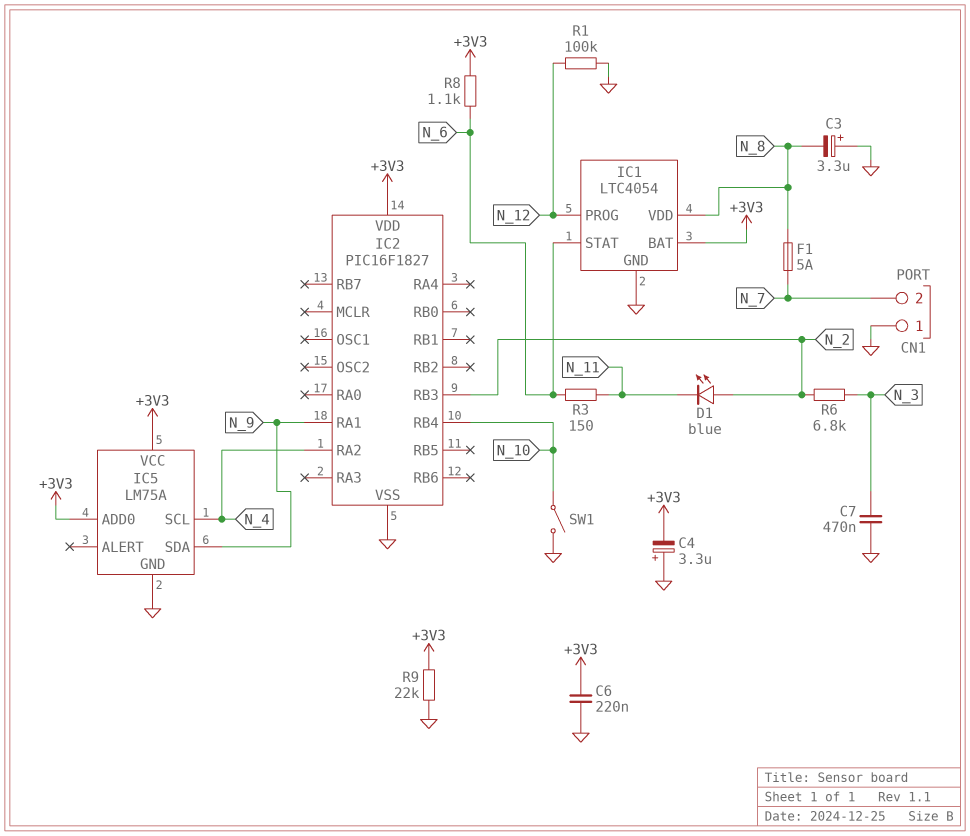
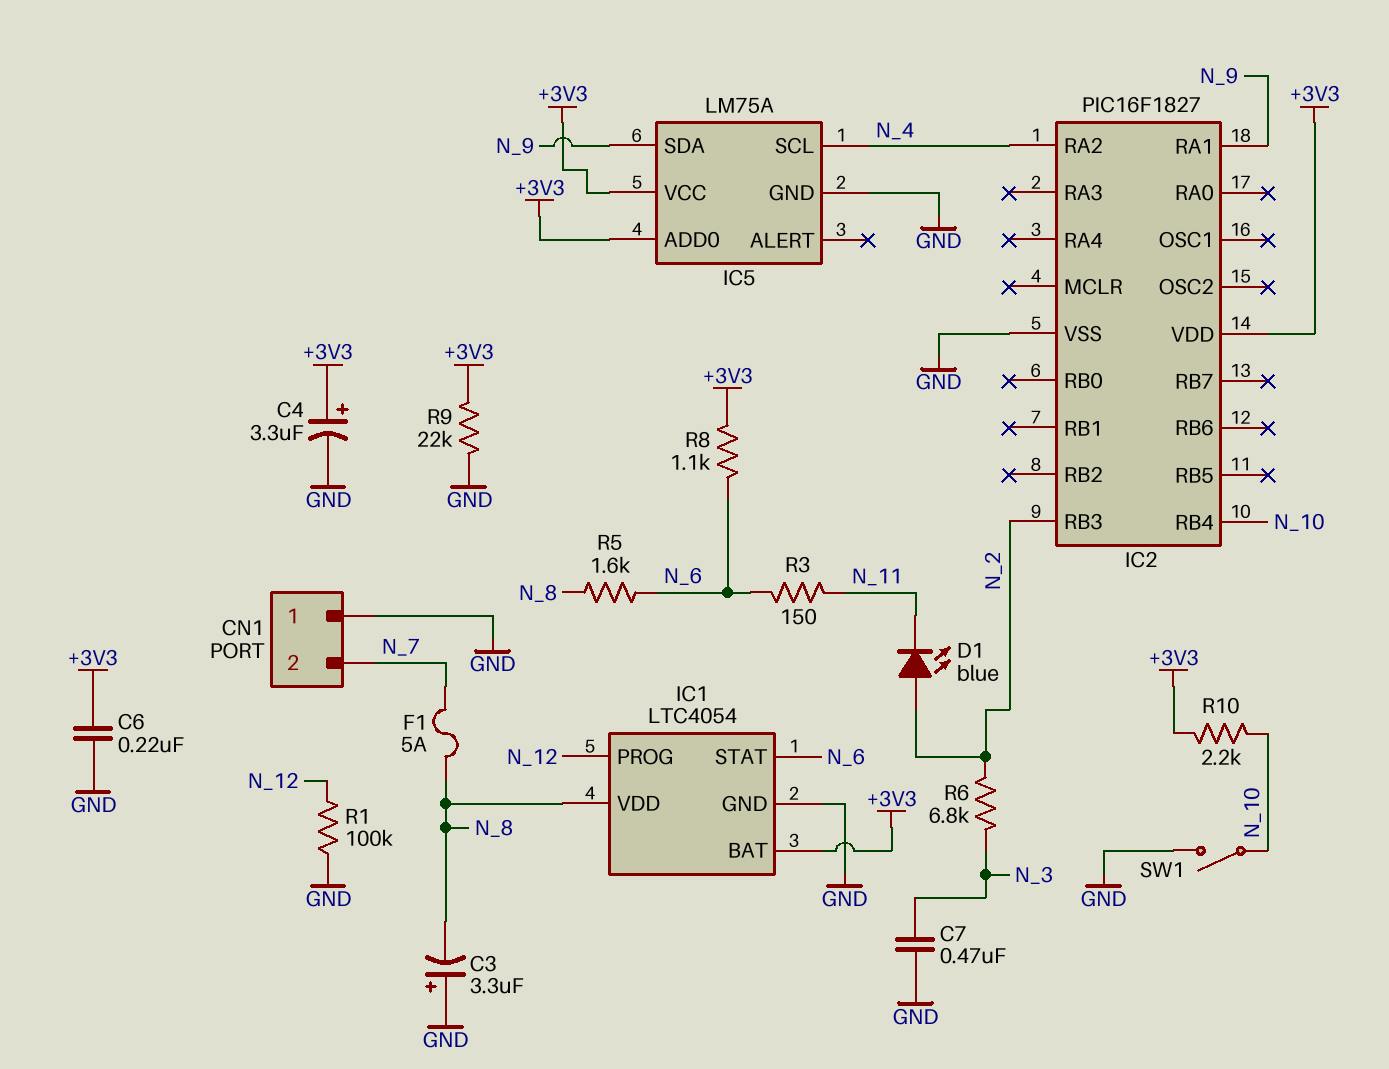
C4: 3.3uF (plus GND, minus +3V3) -> 3.3uF (plus +3V3, minus GND)
R5: none -> 1.6k (N_6, N_8)
R10: none -> 2.2k (+3V3, N_10)

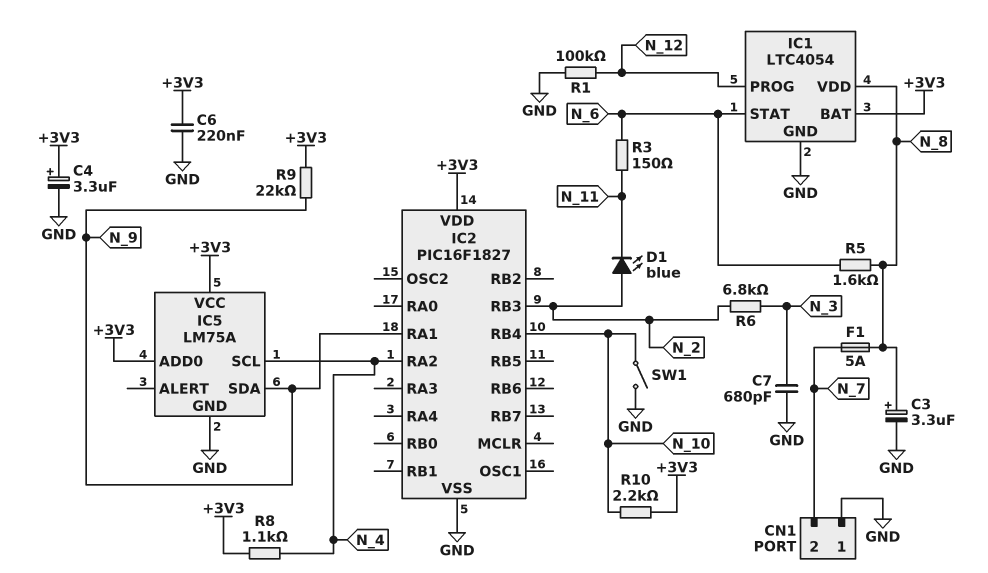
C3: 3.3uF (plus GND, minus N_8) -> 3.3uF (plus N_8, minus GND)
C7: 470nF (GND, N_3) -> 680pF (GND, N_3)
R8: 1.1k (+3V3, N_6) -> 1.1k (+3V3, N_4)
R9: 22k (+3V3, GND) -> 22k (+3V3, N_9)

